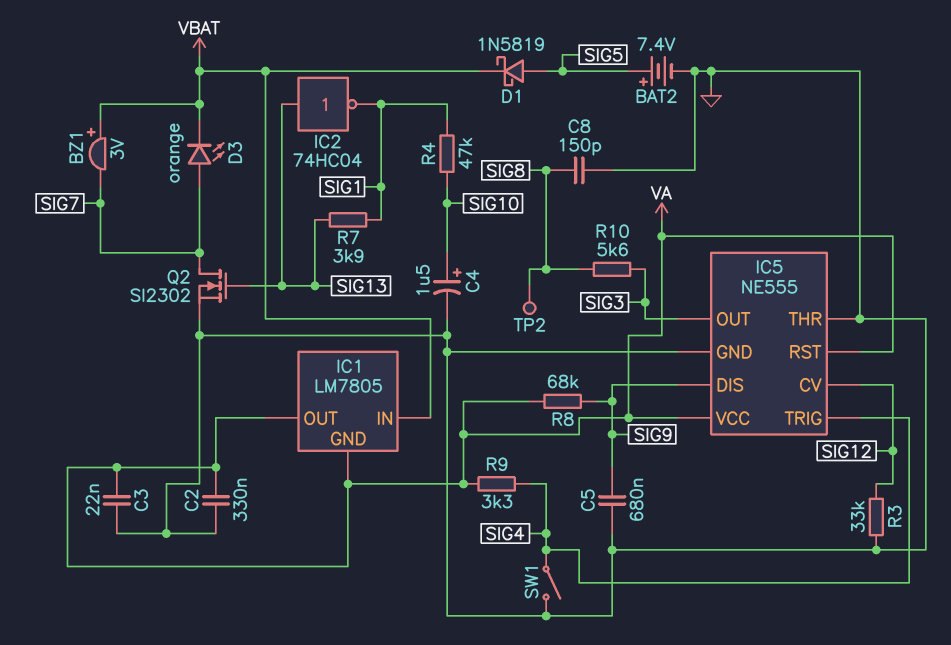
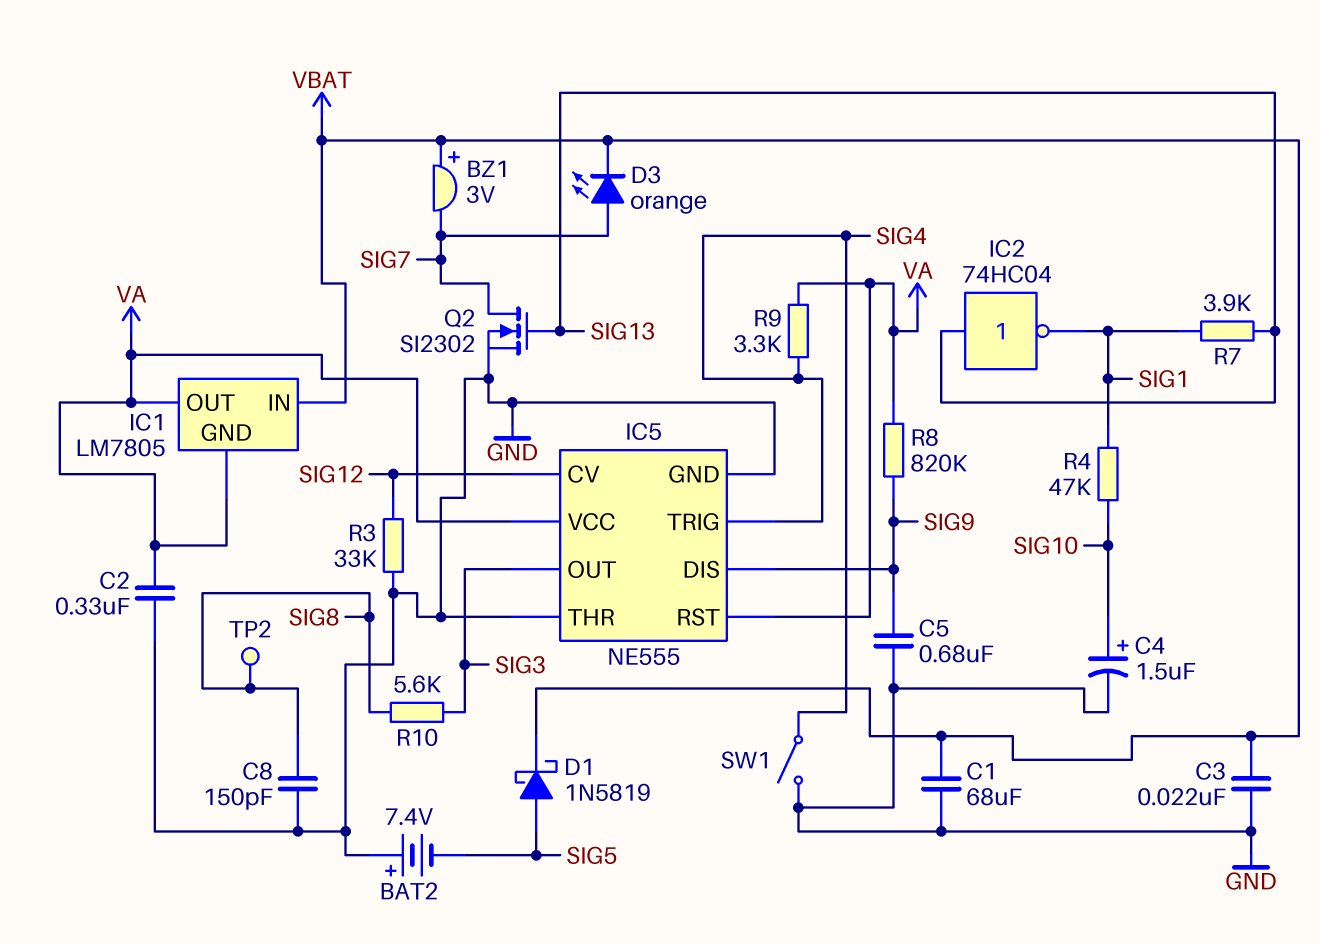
BAT2: 7.4V (plus SIG5, minus GND) -> 7.4V (plus GND, minus SIG5)
C1: none -> 68uF (GND, VBAT)
C3: 22nF (GND, VA) -> 22nF (GND, VBAT)
R8: 68k (SIG9, VA) -> 820k (SIG9, VA)

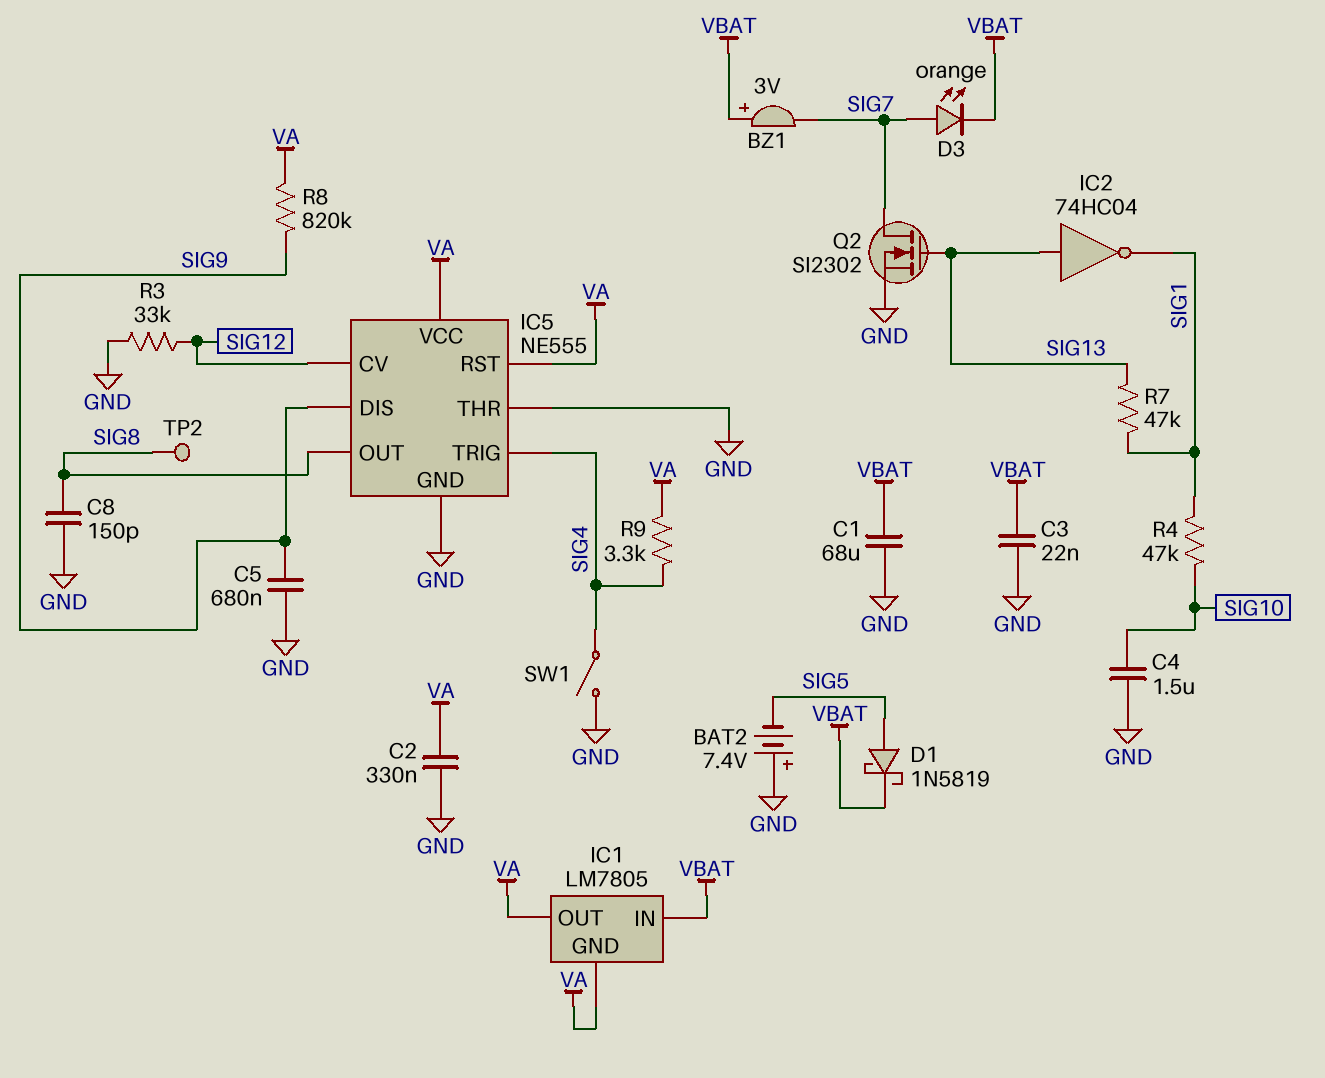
C4: 1.5uF (plus SIG10, minus GND) -> 1.5uF (GND, SIG10)
IC5 pin OUT: SIG3 -> SIG8
R7: 3.9k (SIG1, SIG13) -> 47k (SIG1, SIG13)
R10: 5.6k (SIG3, SIG8) -> none

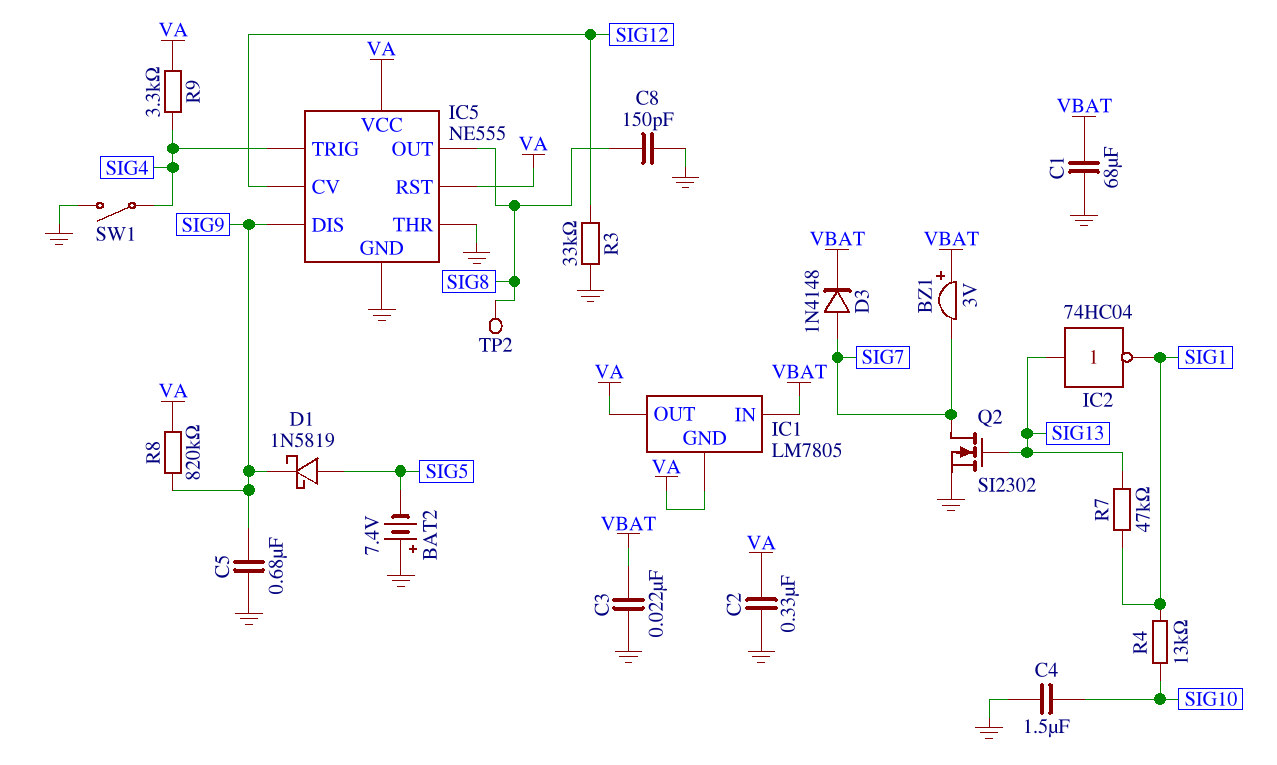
D1: schottky 1N5819 (A SIG5, K VBAT) -> schottky 1N5819 (A SIG5, K SIG9)
D3: LED orange (A SIG7, K VBAT) -> diode 1N4148 (A SIG7, K VBAT)
R4: 47k (SIG1, SIG10) -> 13k (SIG1, SIG10)

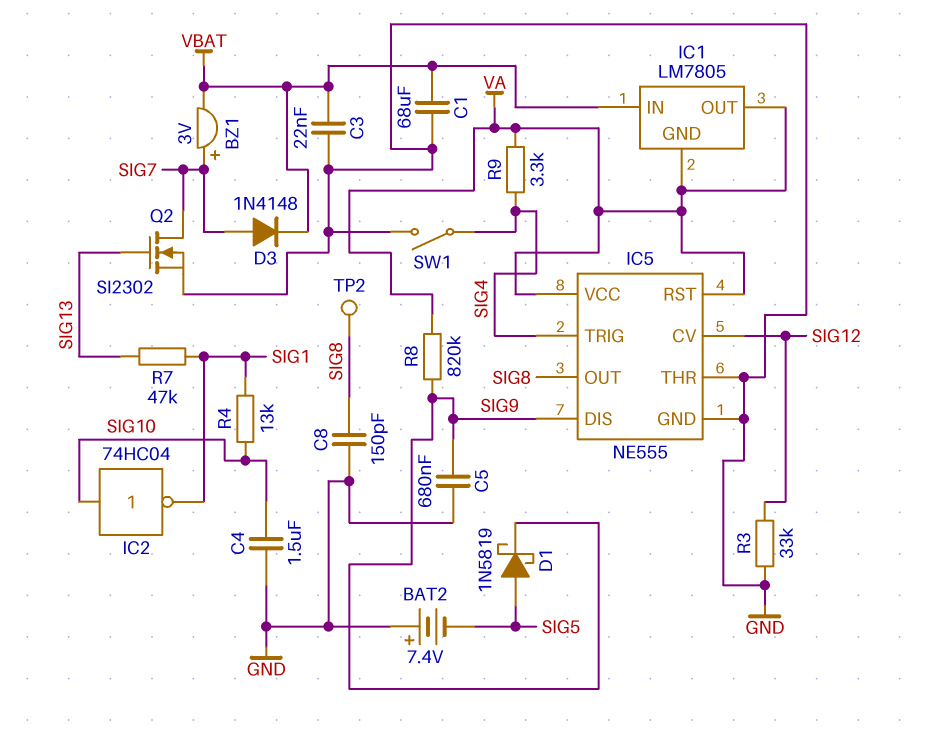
BZ1: buzzer 3V (plus VBAT, minus SIG7) -> buzzer 3V (plus SIG7, minus VBAT)
C2: 330nF (GND, VA) -> none
IC2: NOT 74HC04 (in SIG13, out SIG1) -> NOT 74HC04 (in SIG10, out SIG1)

